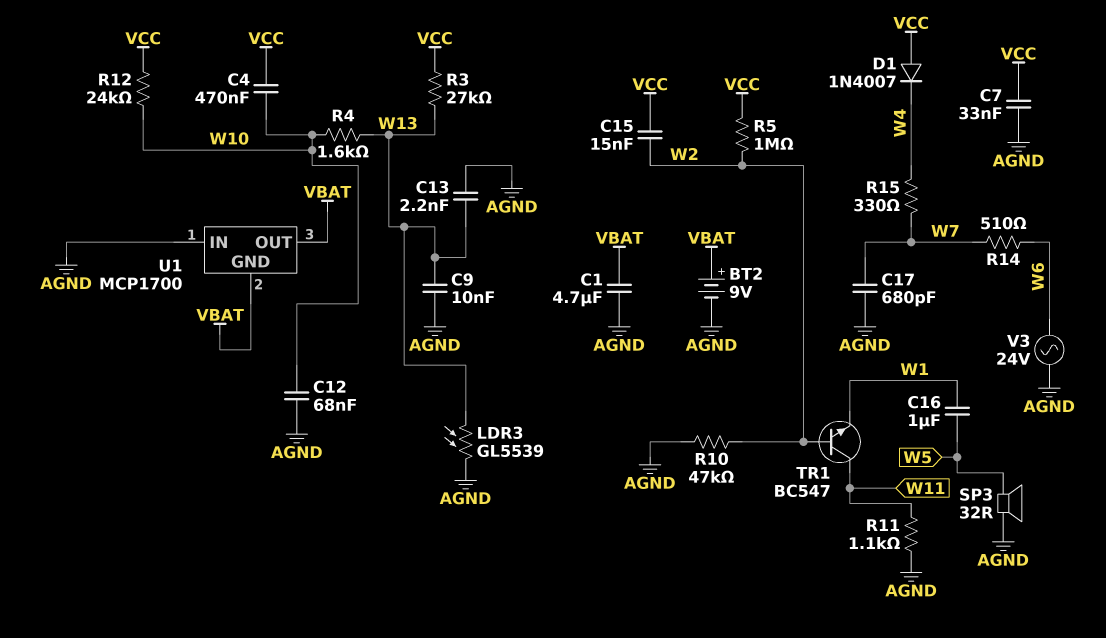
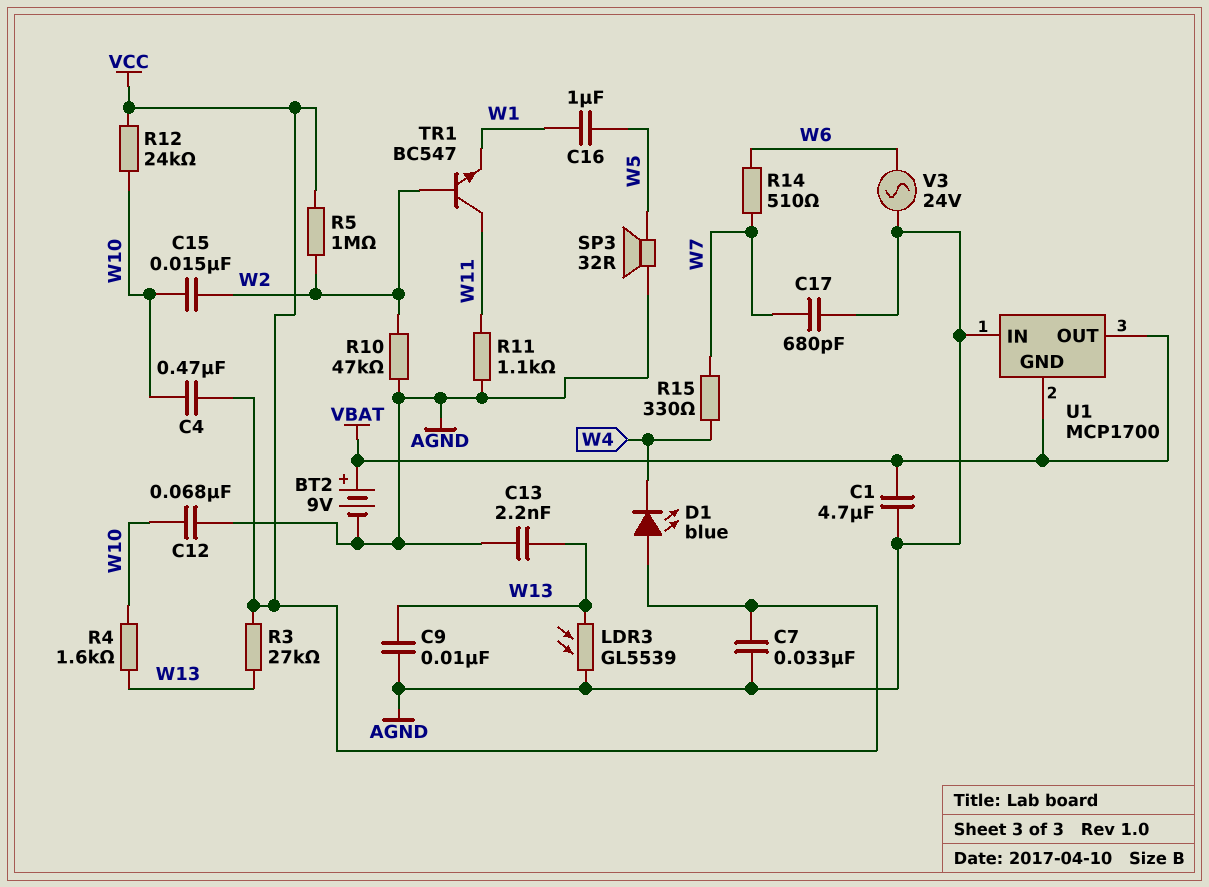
C15: 15nF (VCC, W2) -> 15nF (W2, W10)
D1: diode 1N4007 (A VCC, K W4) -> LED blue (A VCC, K W4)

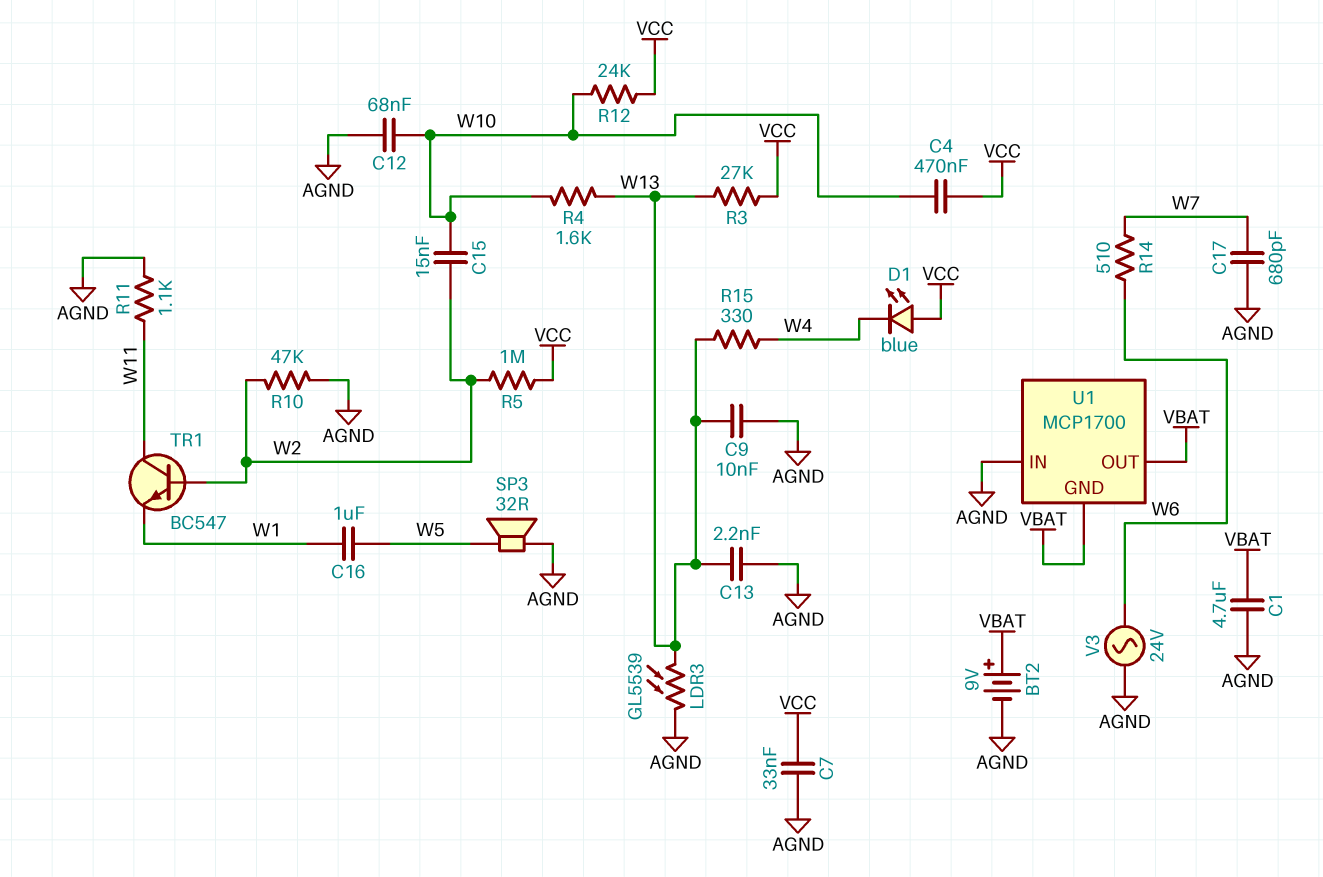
R15: 330 (W4, W7) -> 330 (W4, W13)

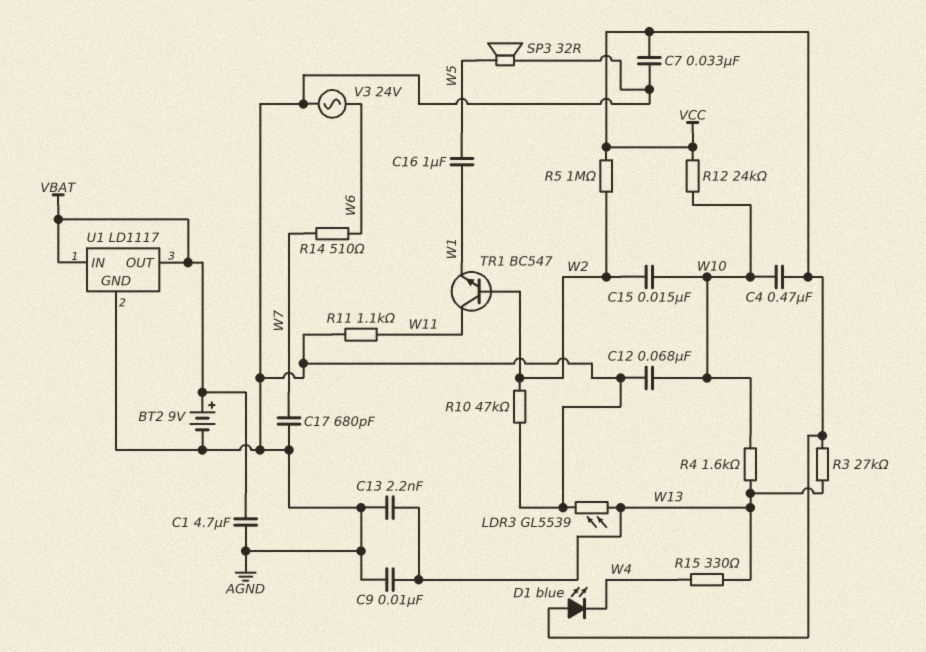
U1: MCP1700 -> LD1117
U1 pin GND: VBAT -> AGND
U1 pin IN: AGND -> VBAT

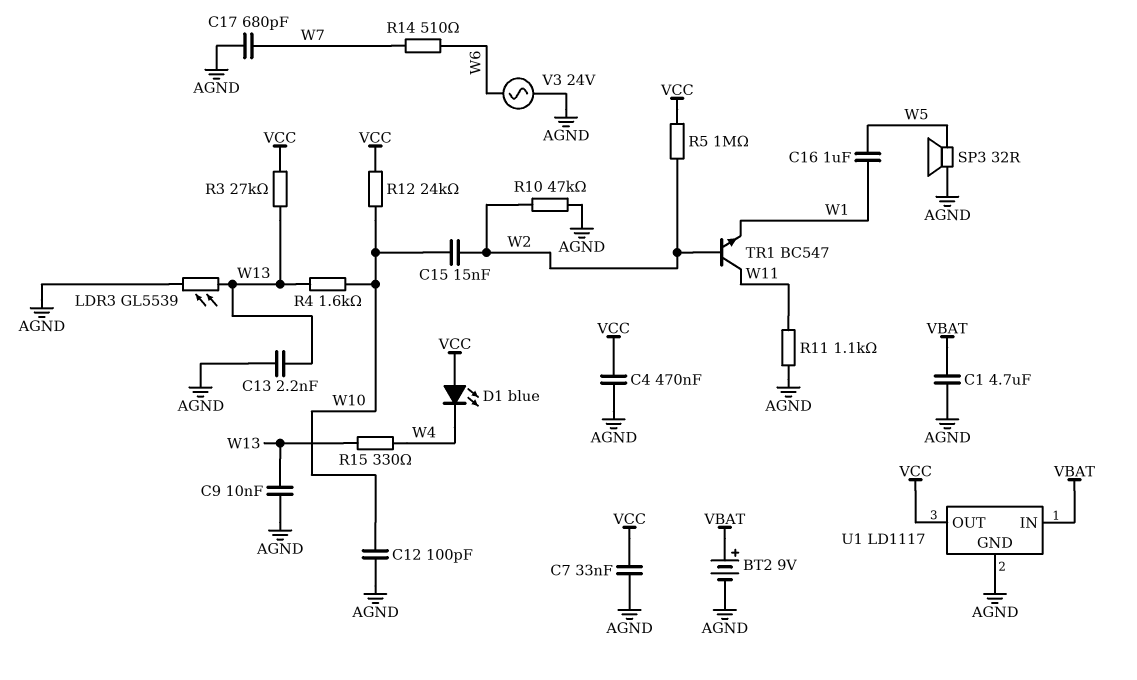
C4: 470nF (VCC, W10) -> 470nF (AGND, VCC)
C12: 68nF (AGND, W10) -> 100pF (AGND, W10)
U1 pin OUT: VBAT -> VCC

